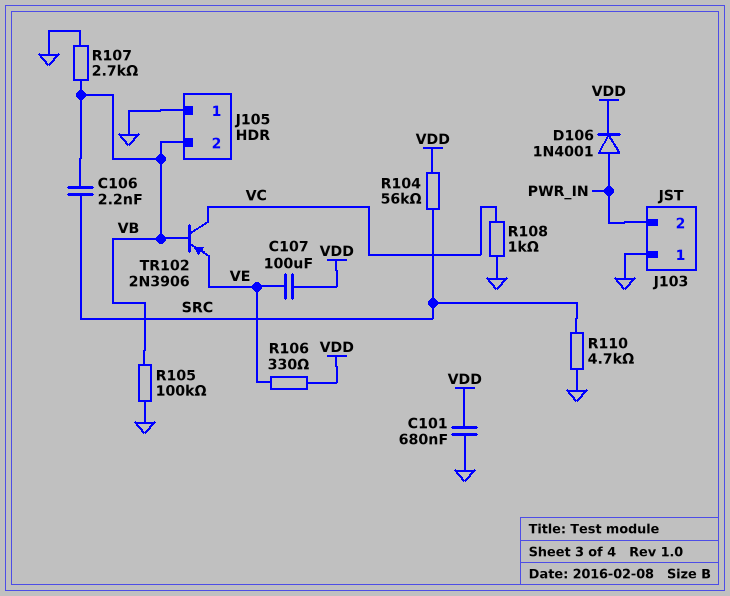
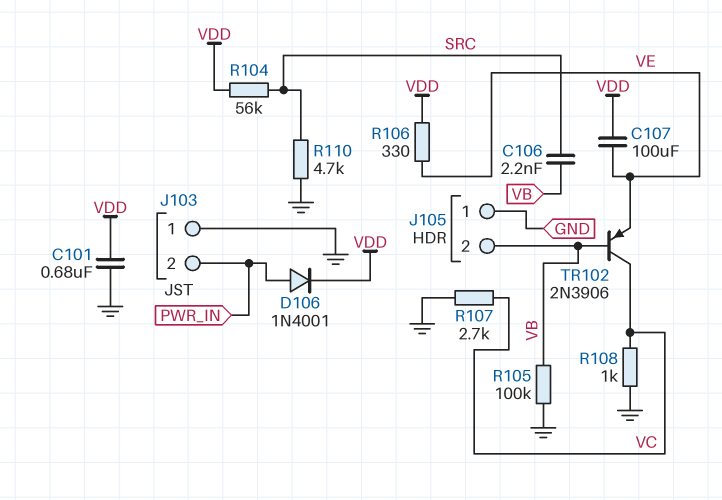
R107: 2.7k (GND, VB) -> 2.7k (GND, VC)

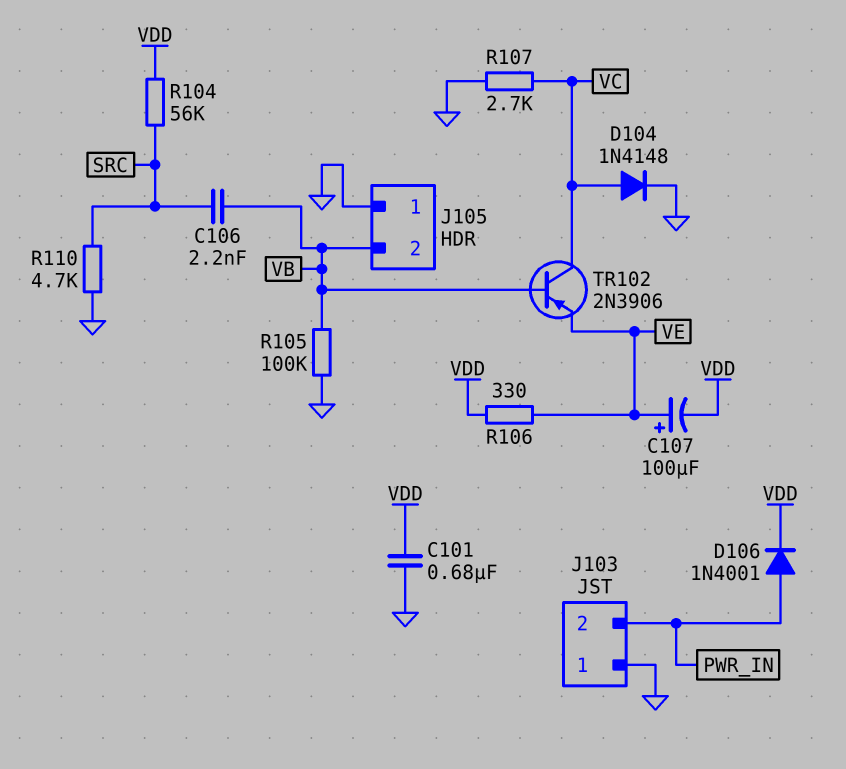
C107: 100uF (VDD, VE) -> 100uF (plus VE, minus VDD)
D104: none -> diode 1N4148 (A VC, K GND)
R108: 1k (GND, VC) -> none

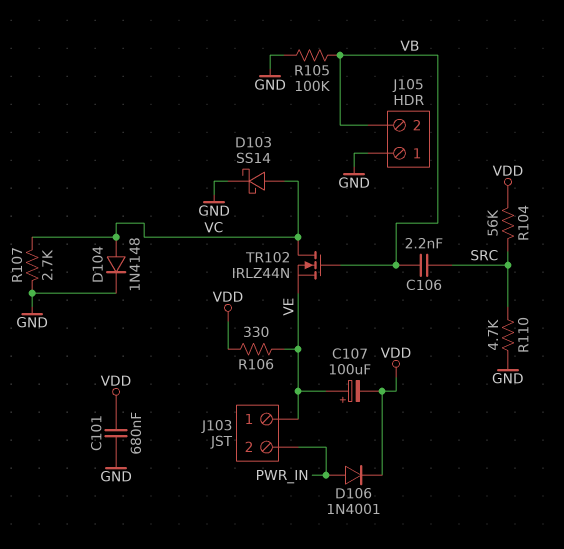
D103: none -> schottky SS14 (A VC, K GND)
J103 pin 1: GND -> VE
TR102: PNP 2N3906 (B VB, C VC, E VE) -> NMOS IRLZ44N (G VB, D VC, S VE)

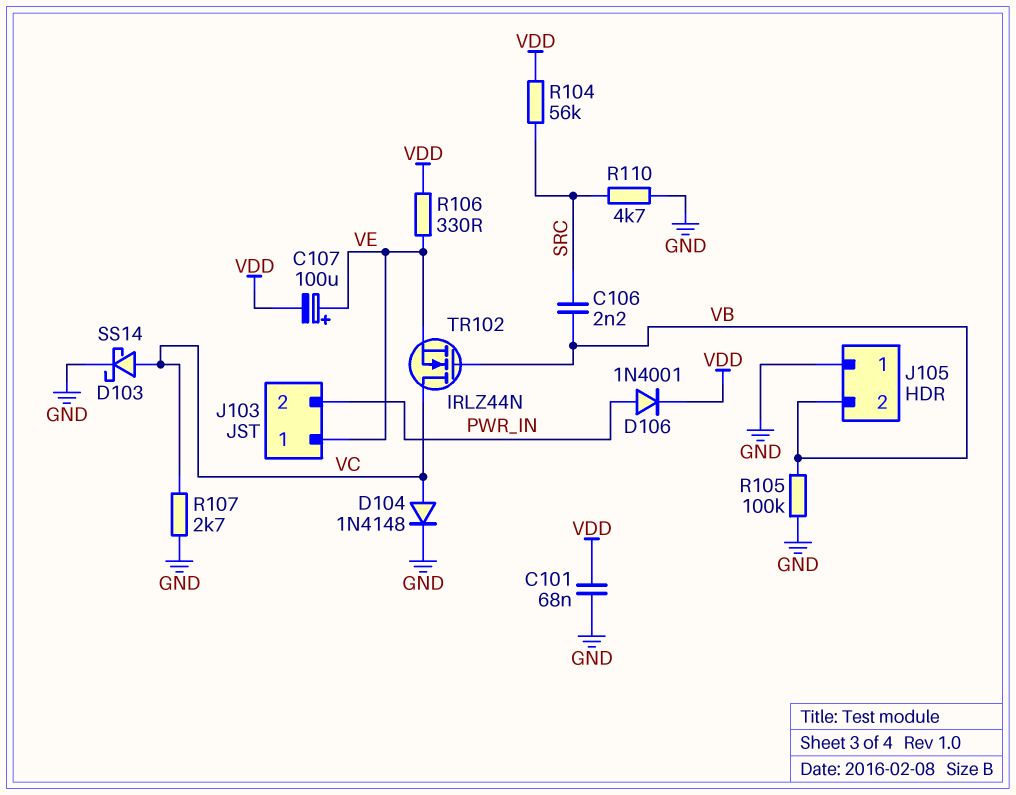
C101: 680nF (GND, VDD) -> 68nF (GND, VDD)

